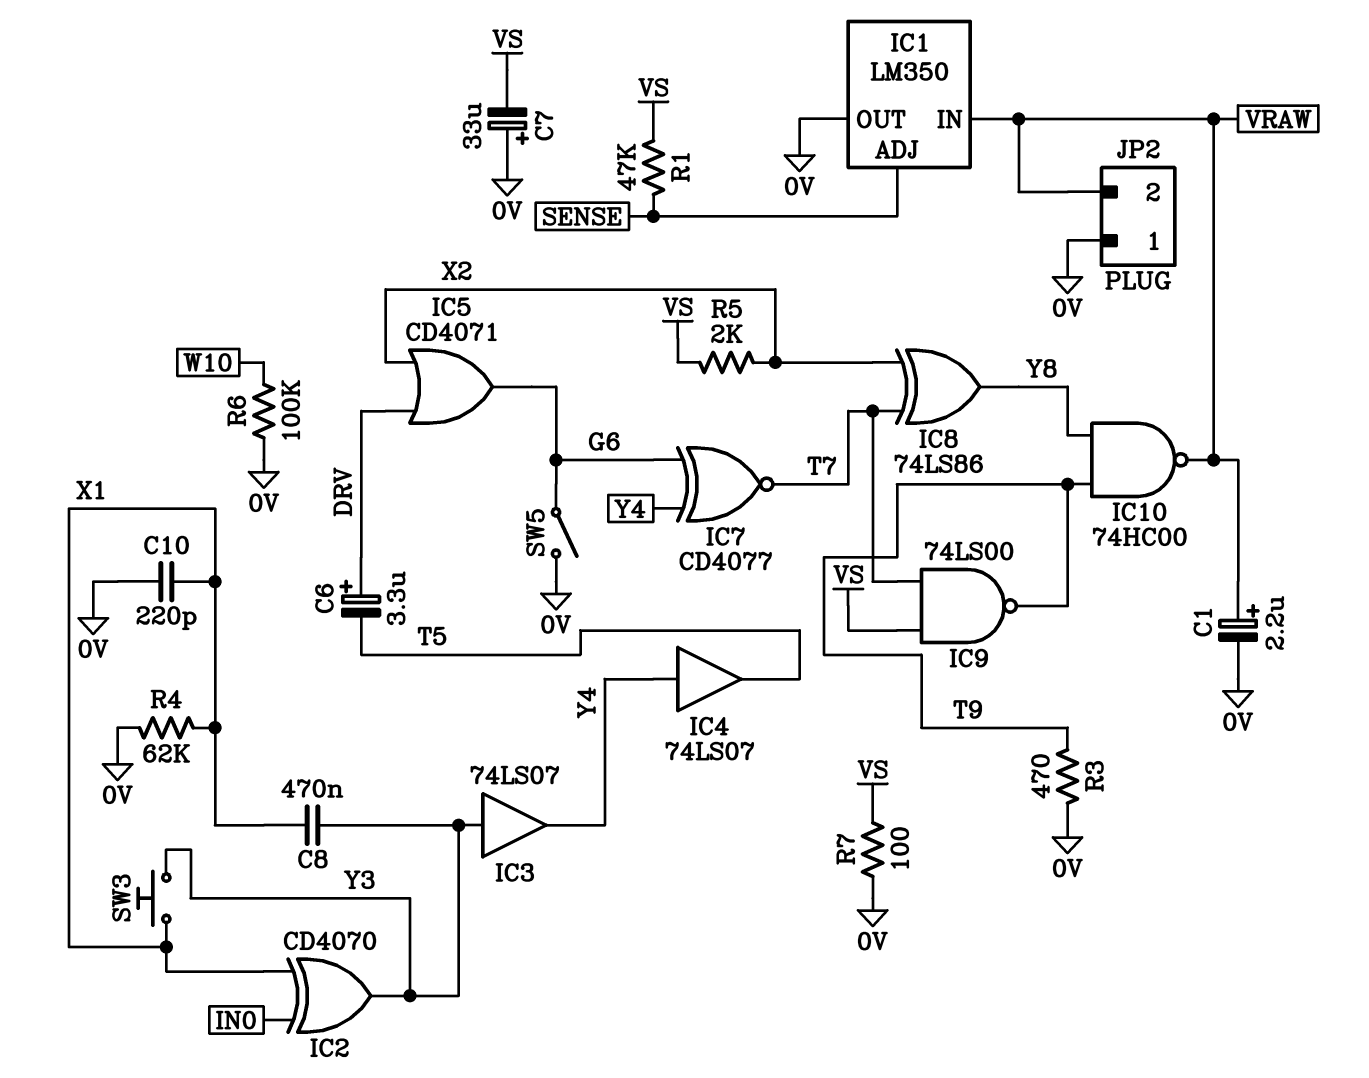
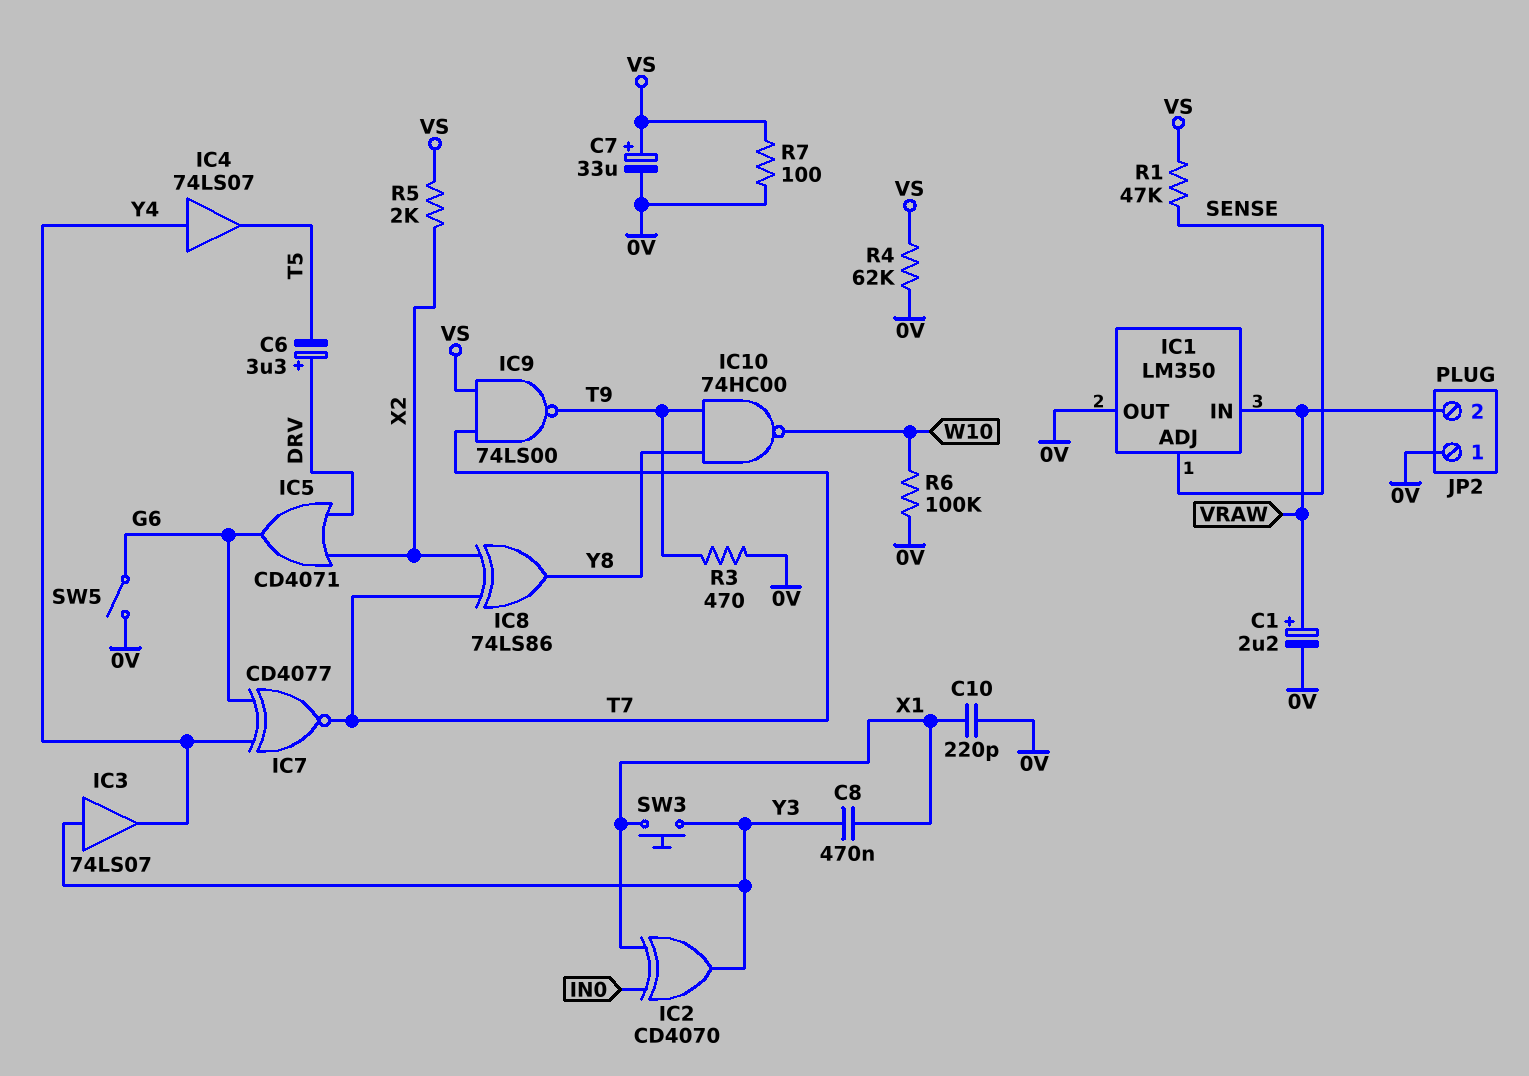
C7: 33uF (plus 0V, minus VS) -> 33uF (plus VS, minus 0V)
IC10: NAND 74HC00 (in T9, in Y8, out VRAW) -> NAND 74HC00 (in T9, in Y8, out W10)
R4: 62k (0V, X1) -> 62k (0V, VS)

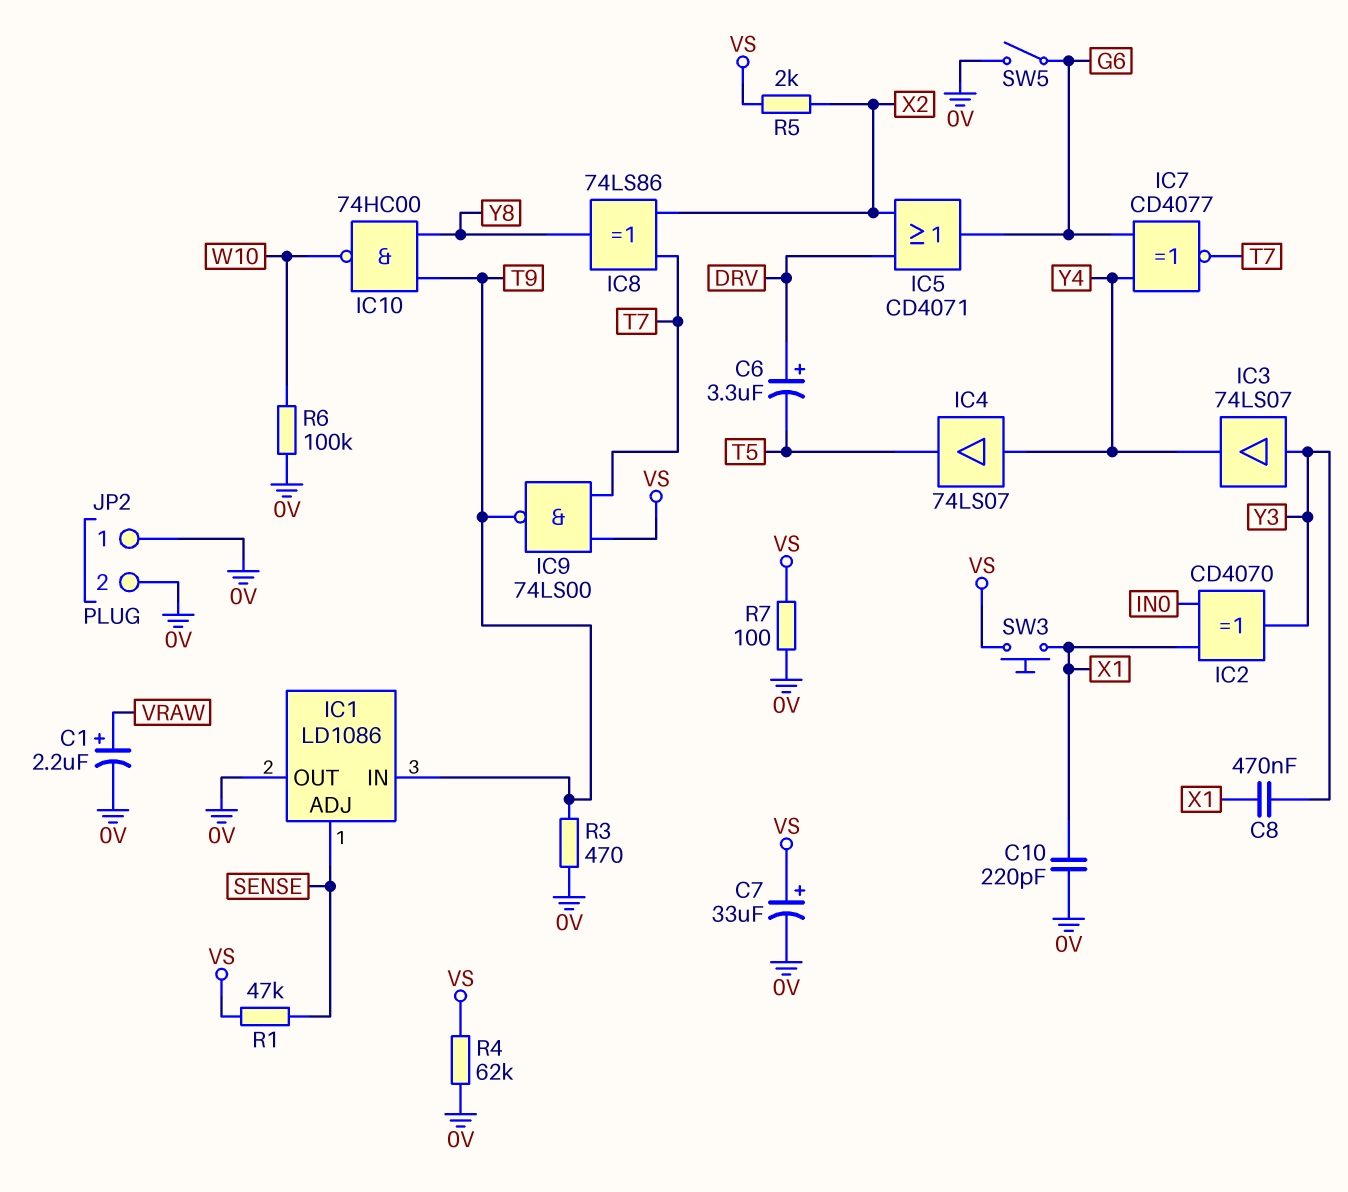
IC1: LM350 -> LD1086
IC1 pin IN: VRAW -> T9
JP2 pin 2: VRAW -> 0V
SW3: button (X1, Y3) -> button (VS, X1)

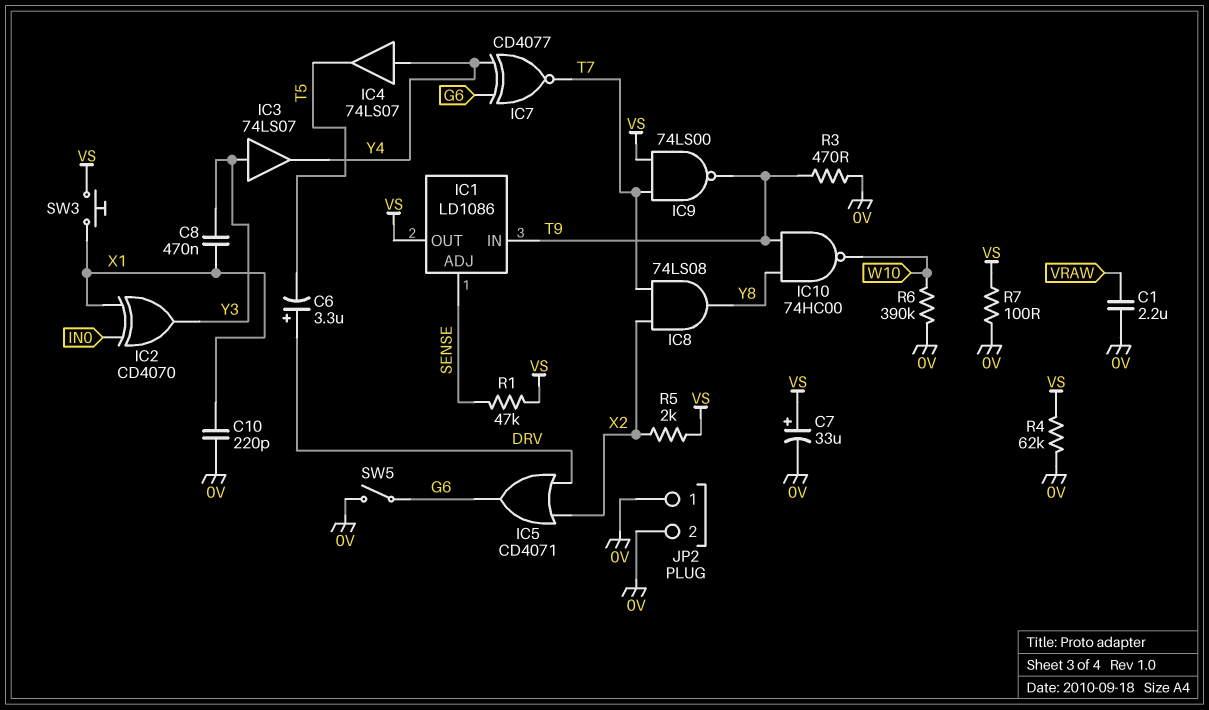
C1: 2.2uF (plus VRAW, minus 0V) -> 2.2uF (0V, VRAW)
IC1 pin OUT: 0V -> VS
IC8: XOR 74LS86 (in T7, in X2, out Y8) -> AND 74LS08 (in T7, in X2, out Y8)
R6: 100k (0V, W10) -> 390k (0V, W10)

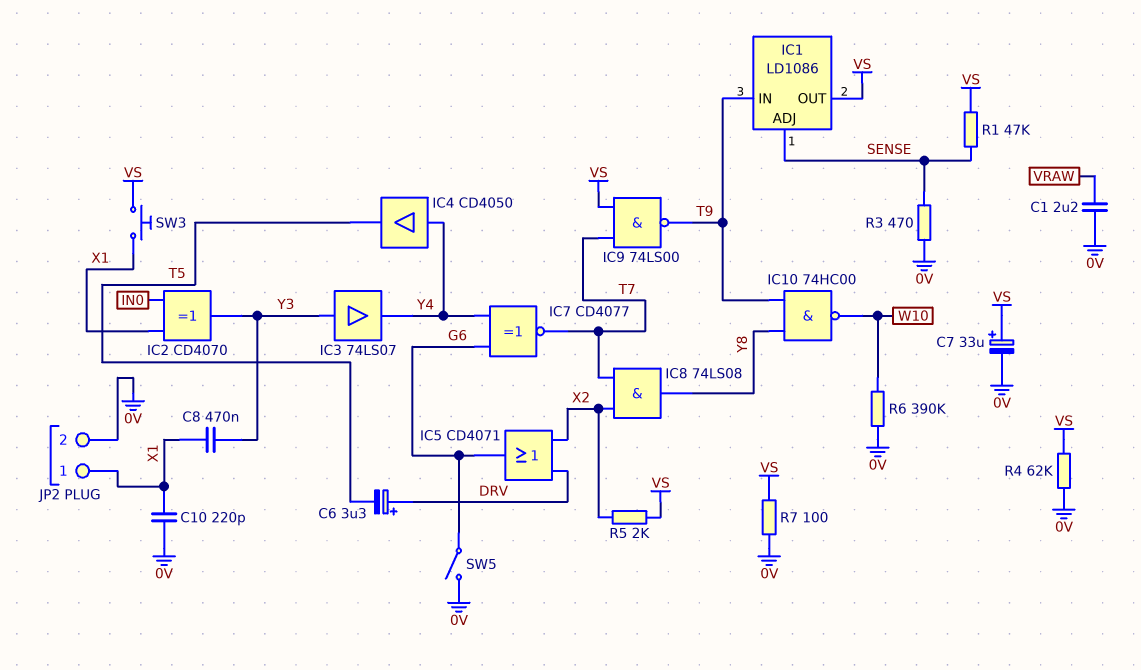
IC4: buffer 74LS07 (in Y4, out T5) -> buffer CD4050 (in Y4, out T5)
JP2 pin 1: 0V -> X1
R3: 470 (0V, T9) -> 470 (0V, SENSE)

